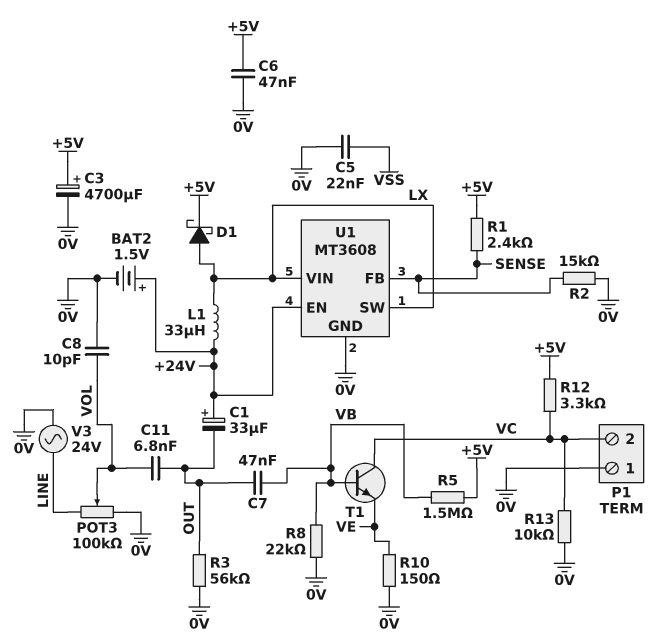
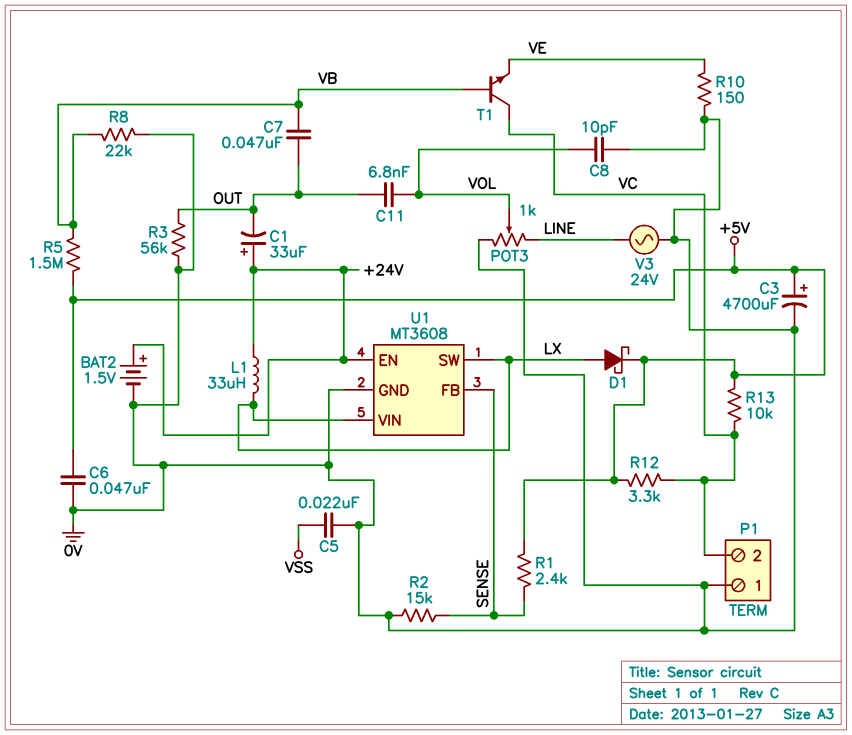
POT3: 100k (0V, LINE, wiper VOL) -> 1k (0V, LINE, wiper VOL)
R13: 10k (0V, VC) -> 10k (+5V, VC)

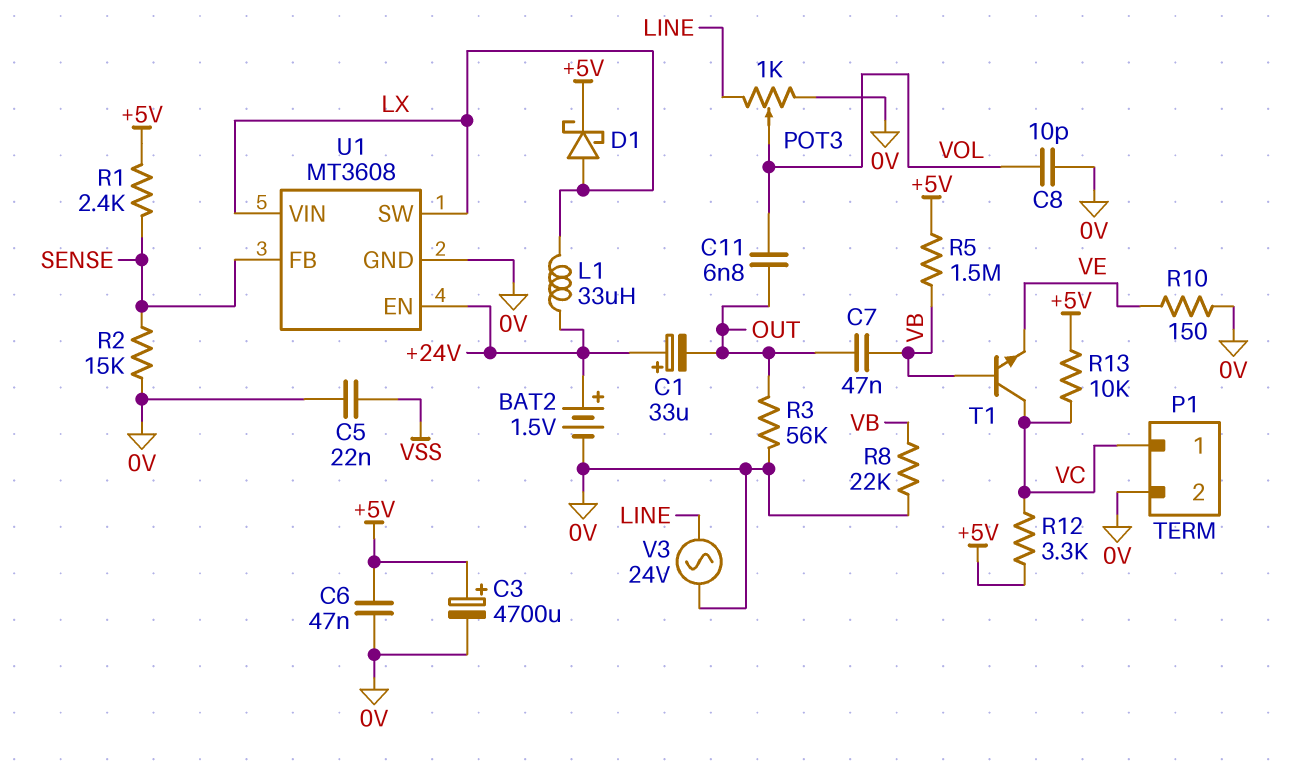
P1 pin 1: 0V -> VC
P1 pin 2: VC -> 0V

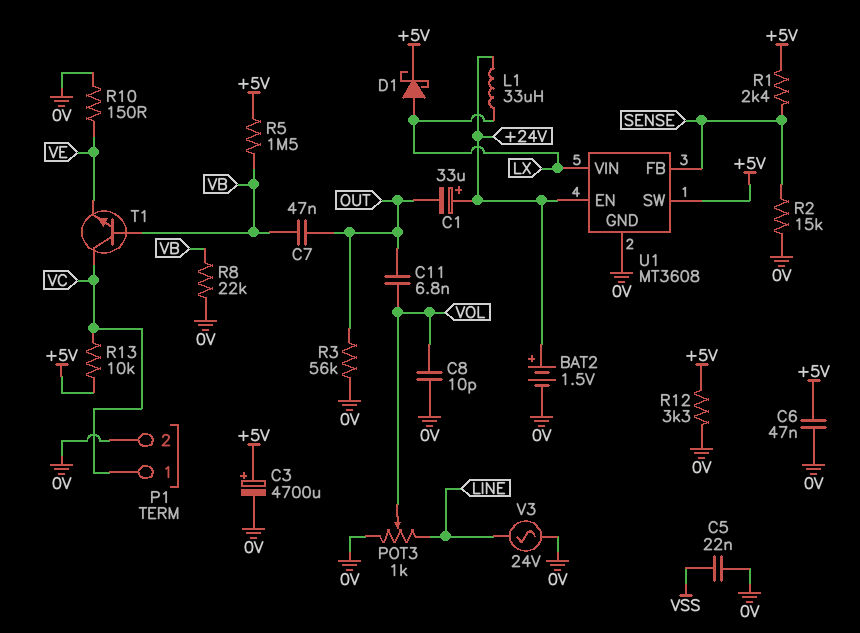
R12: 3.3k (+5V, VC) -> 3.3k (+5V, 0V)
U1 pin SW: LX -> +5V

